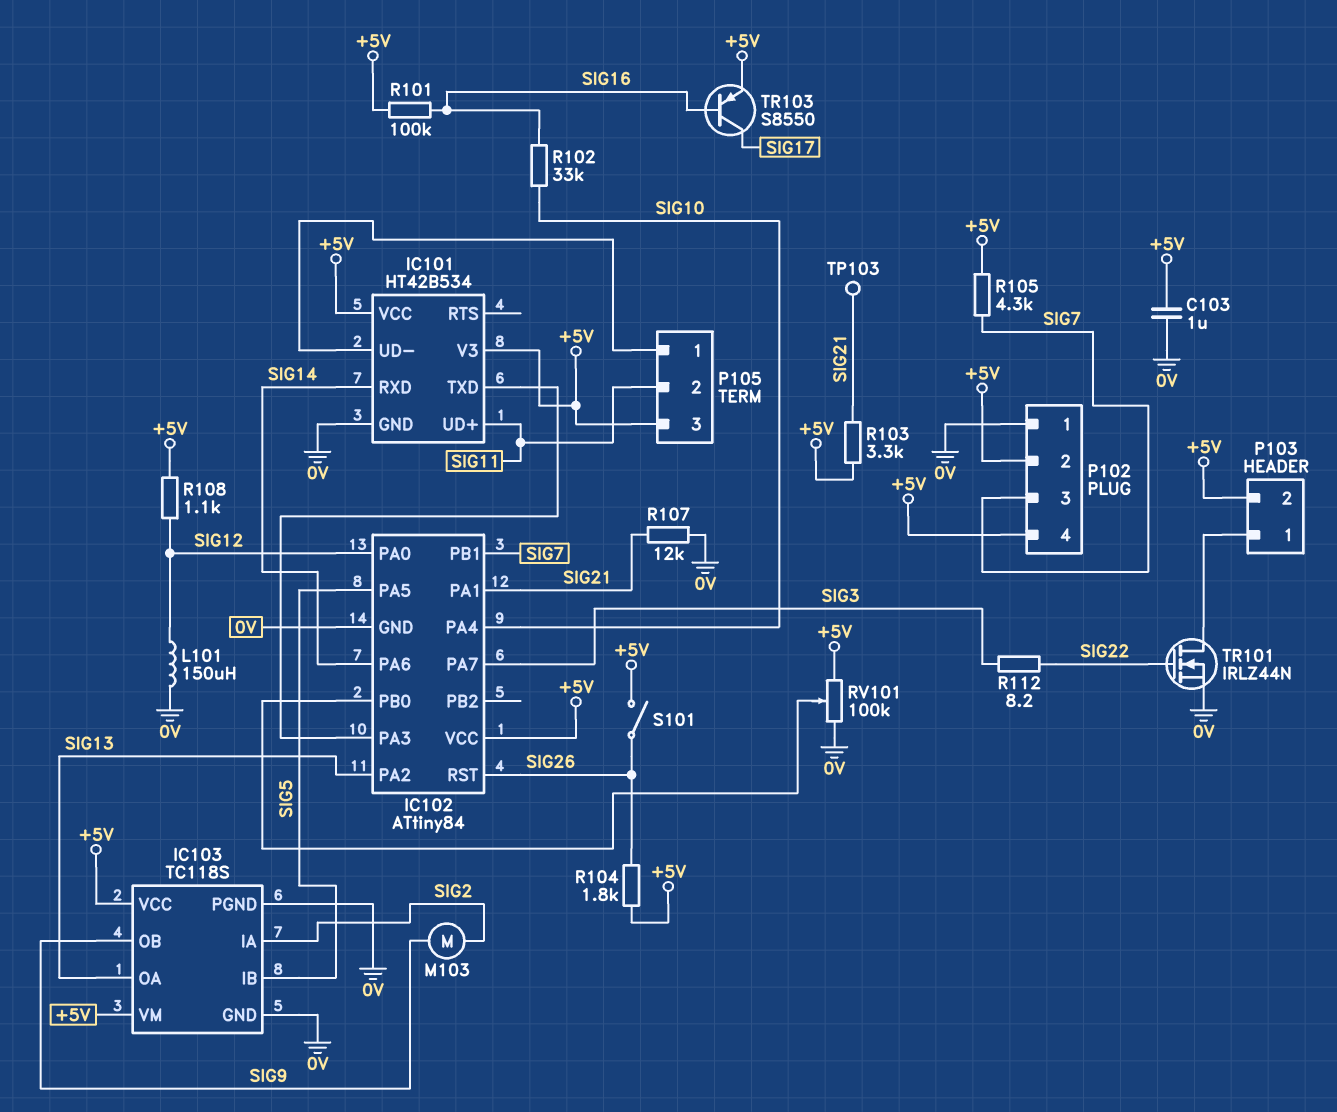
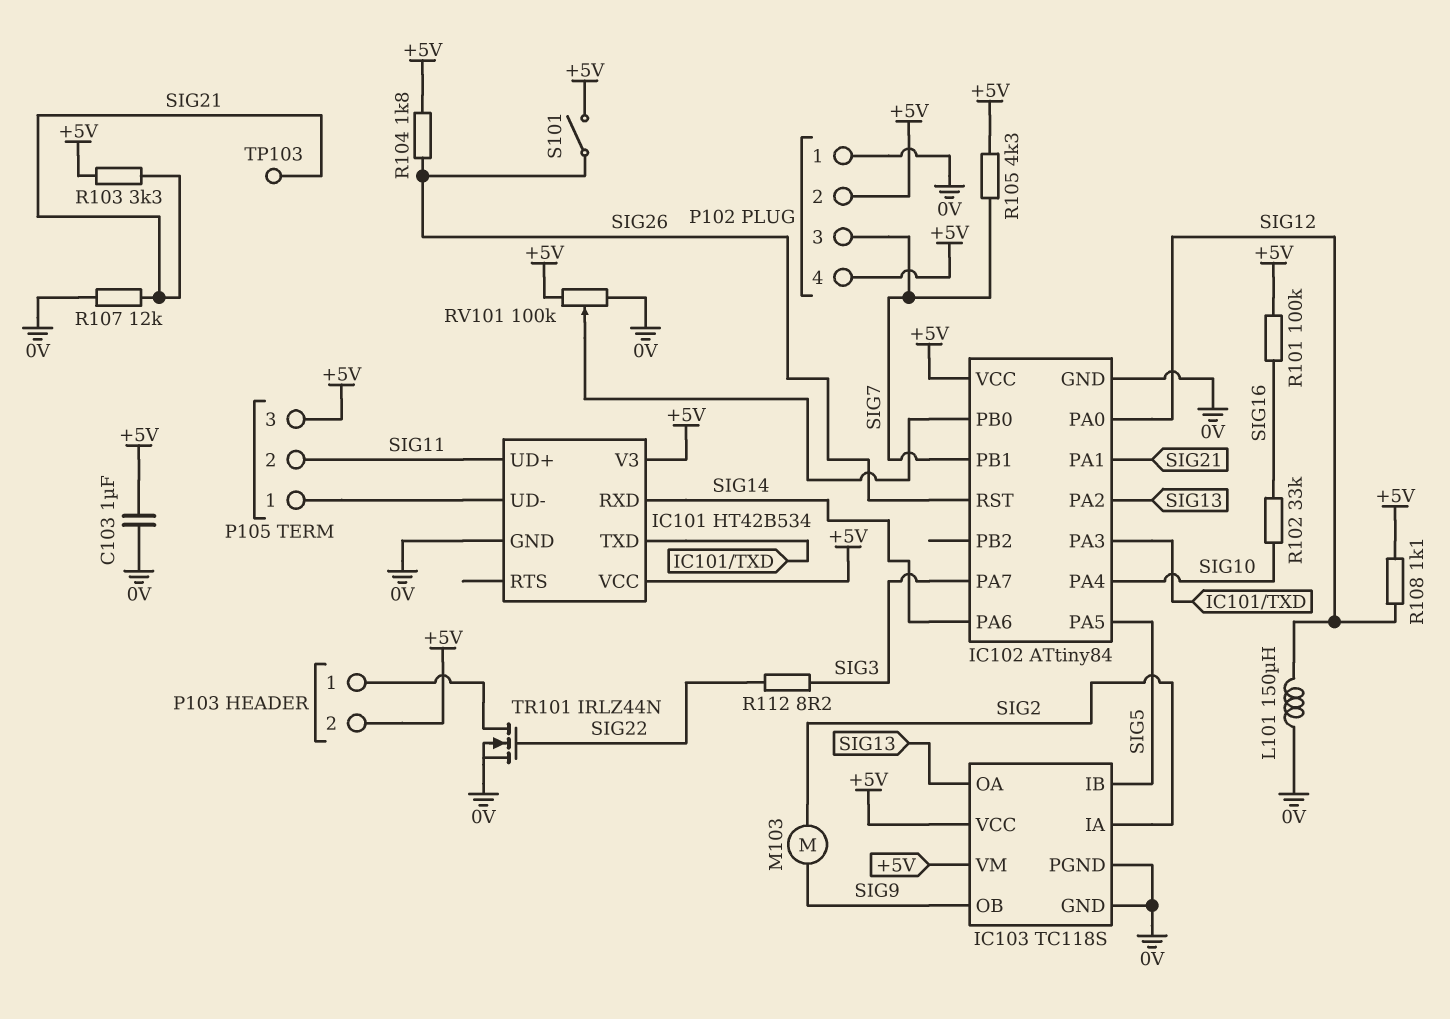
TR103: PNP S8550 (B SIG16, C SIG17, E +5V) -> none

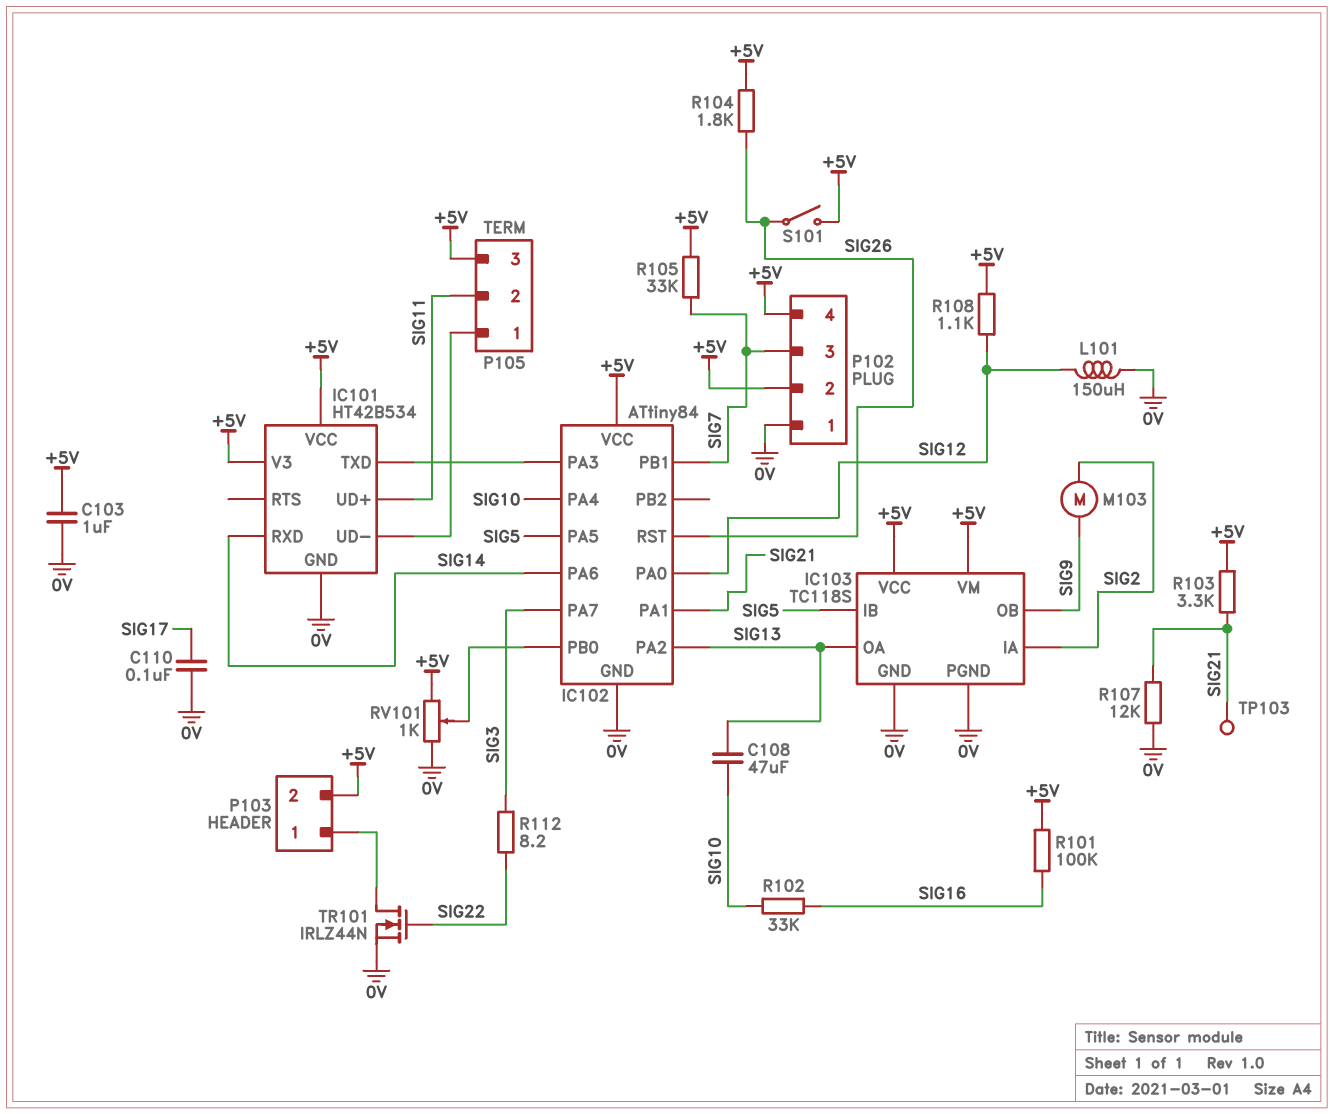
C108: none -> 47uF (SIG10, SIG13)
C110: none -> 100nF (0V, SIG17)
R105: 4.3k (+5V, SIG7) -> 33k (+5V, SIG7)
RV101: 100k (+5V, 0V, wiper IC102/PB0) -> 1k (+5V, 0V, wiper IC102/PB0)

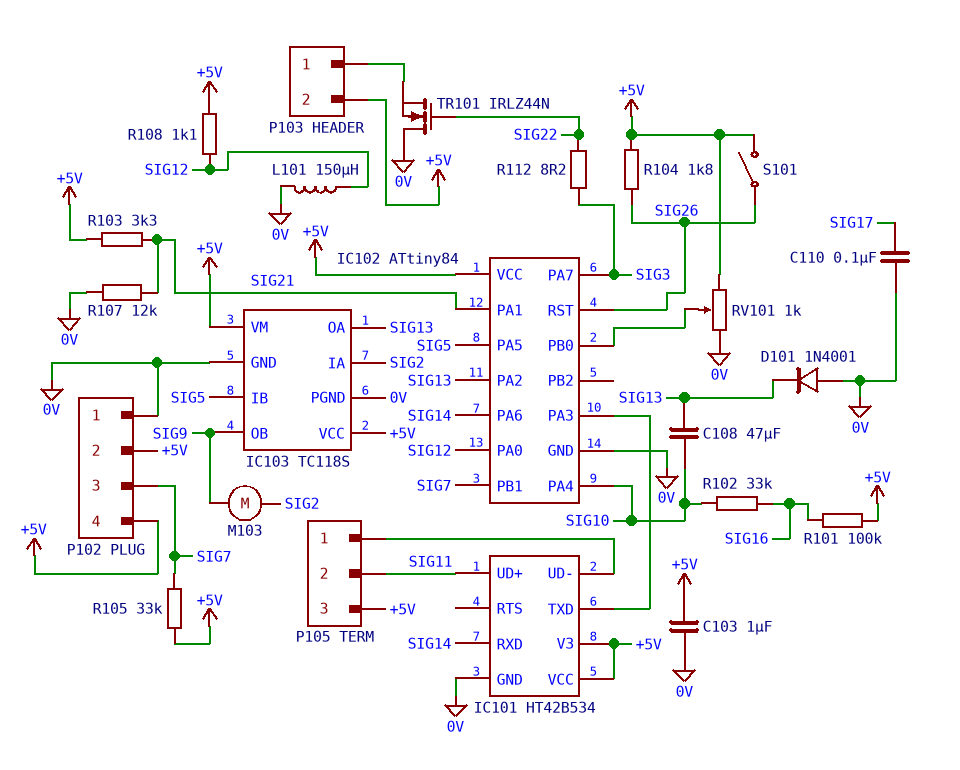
D101: none -> diode 1N4001 (A 0V, K SIG13)
TP103: test point (SIG21) -> none
TR101: NMOS IRLZ44N (G SIG22, D P103/1, S 0V) -> NMOS IRLZ44N (G SIG22, D 0V, S P103/1)

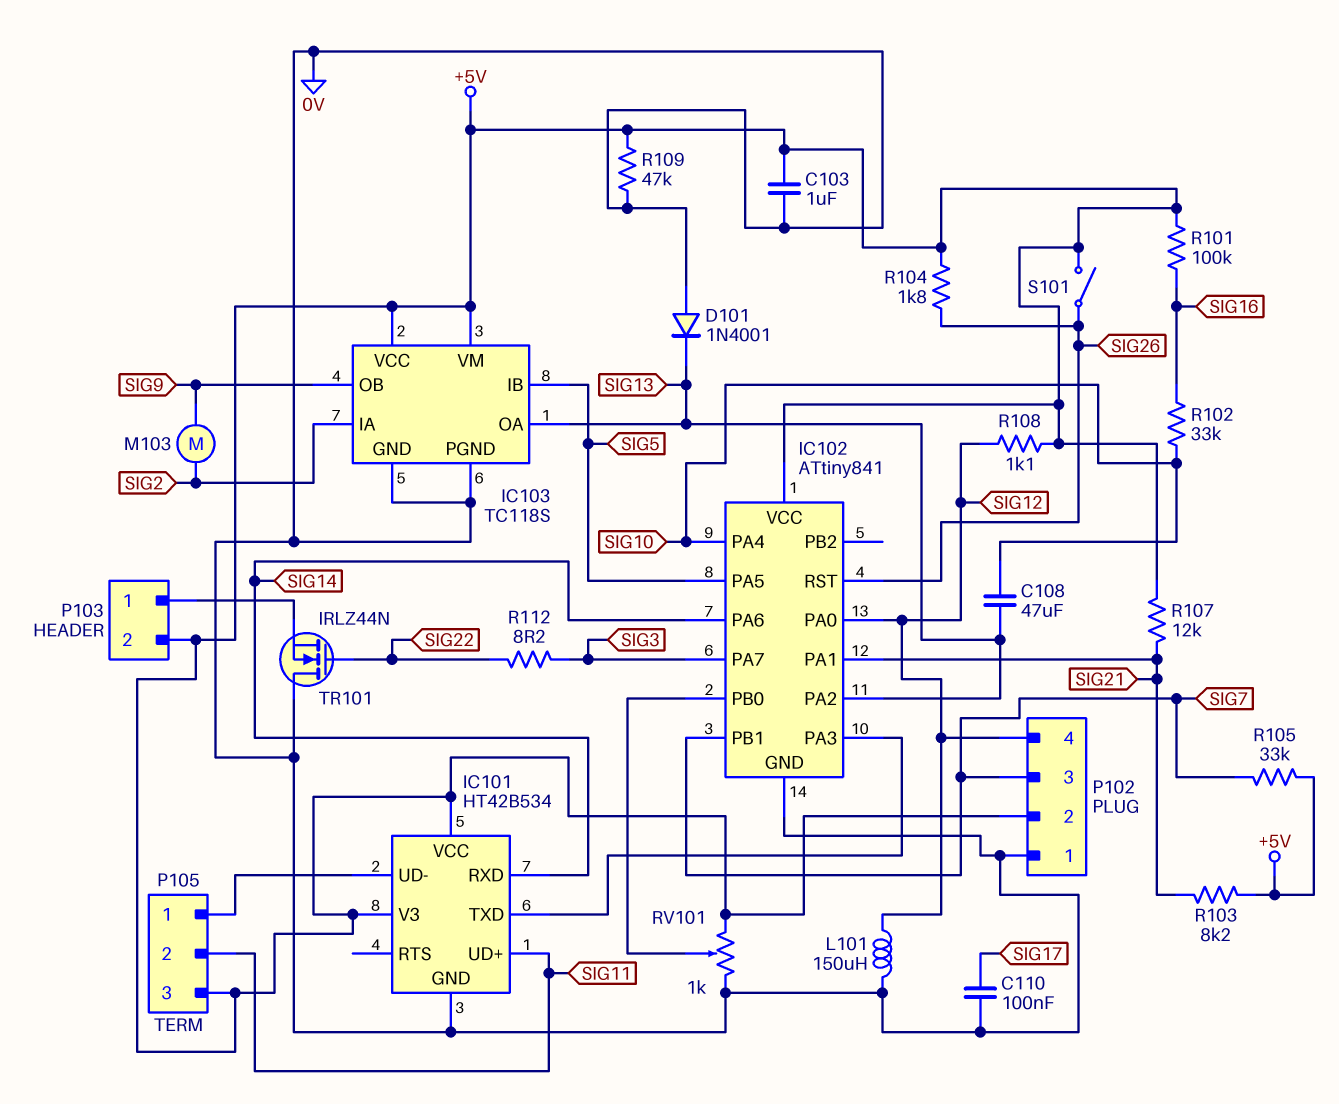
IC102: ATtiny84 -> ATtiny841
P102 pin 4: +5V -> SIG12
R103: 3.3k (+5V, SIG21) -> 8.2k (+5V, SIG21)
R107: 12k (0V, SIG21) -> 12k (+5V, SIG21)
R109: none -> 47k (+5V, 0V)

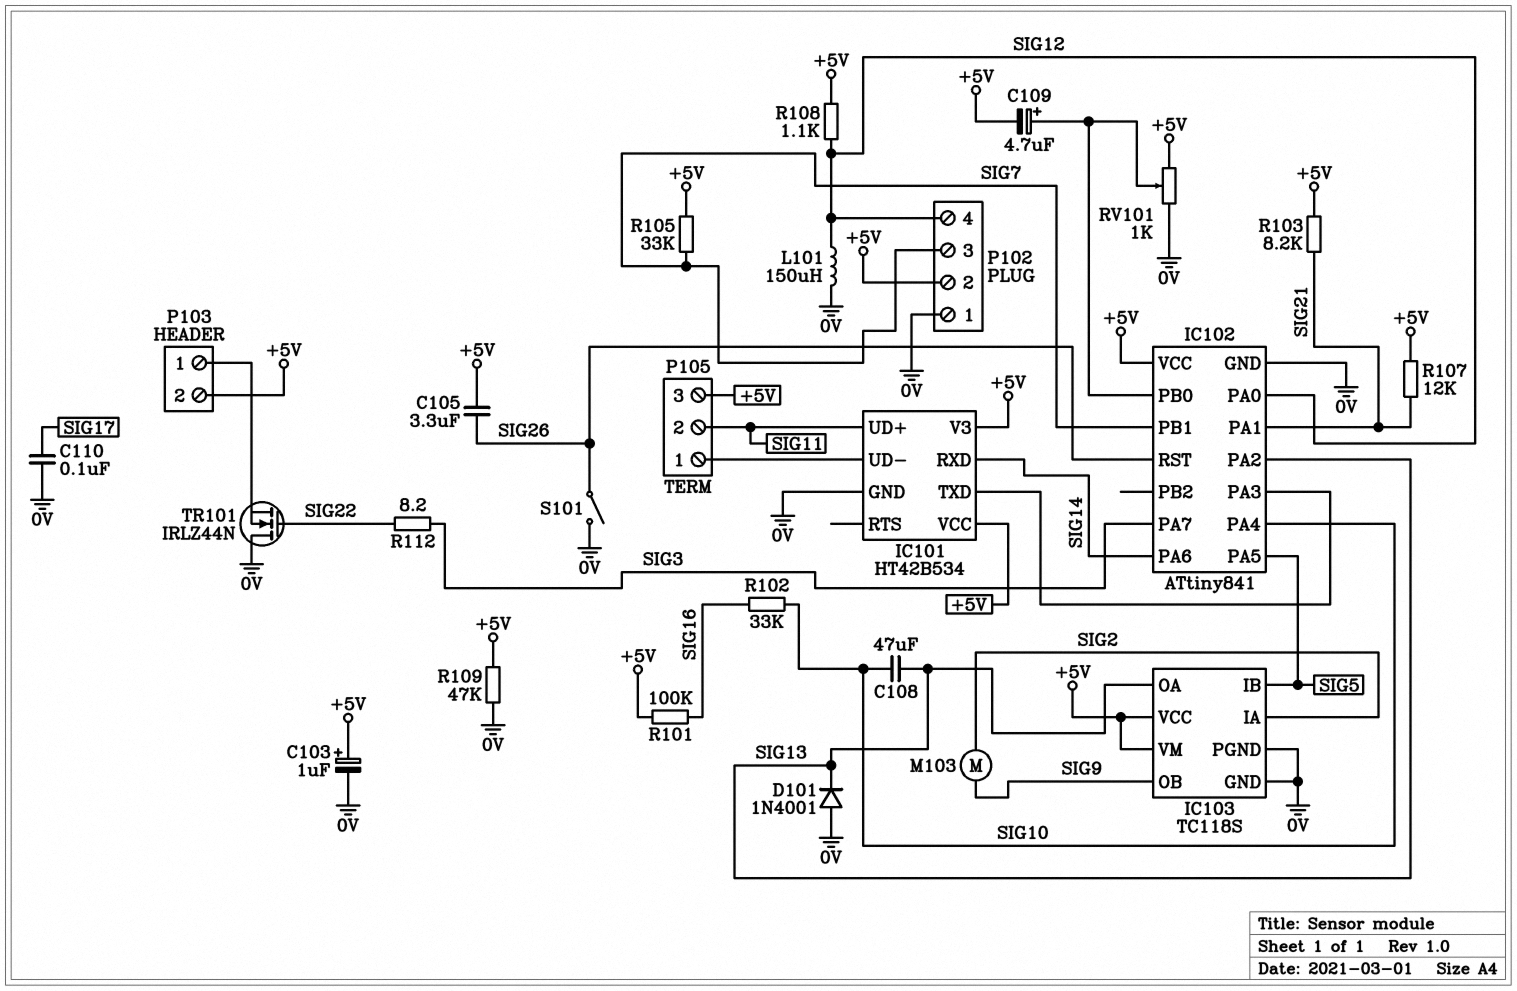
C103: 1uF (+5V, 0V) -> 1uF (plus +5V, minus 0V)
C105: none -> 3.3uF (+5V, SIG26)
C109: none -> 4.7uF (plus IC102/PB0, minus +5V)
R104: 1.8k (+5V, SIG26) -> none
S101: switch (+5V, SIG26) -> switch (0V, SIG26)

